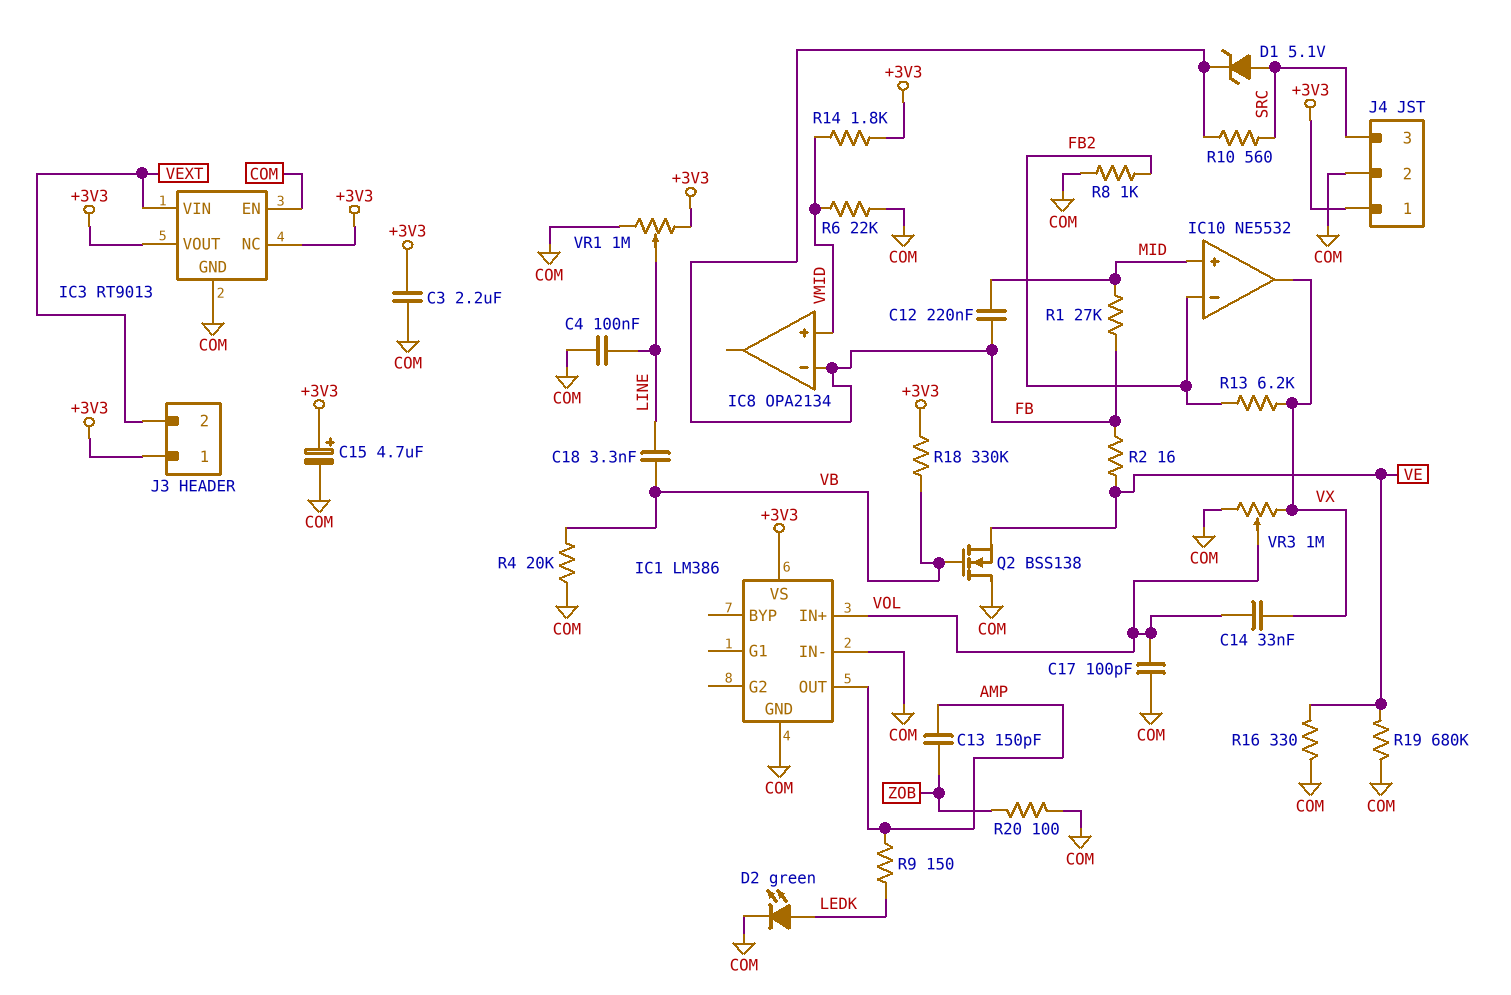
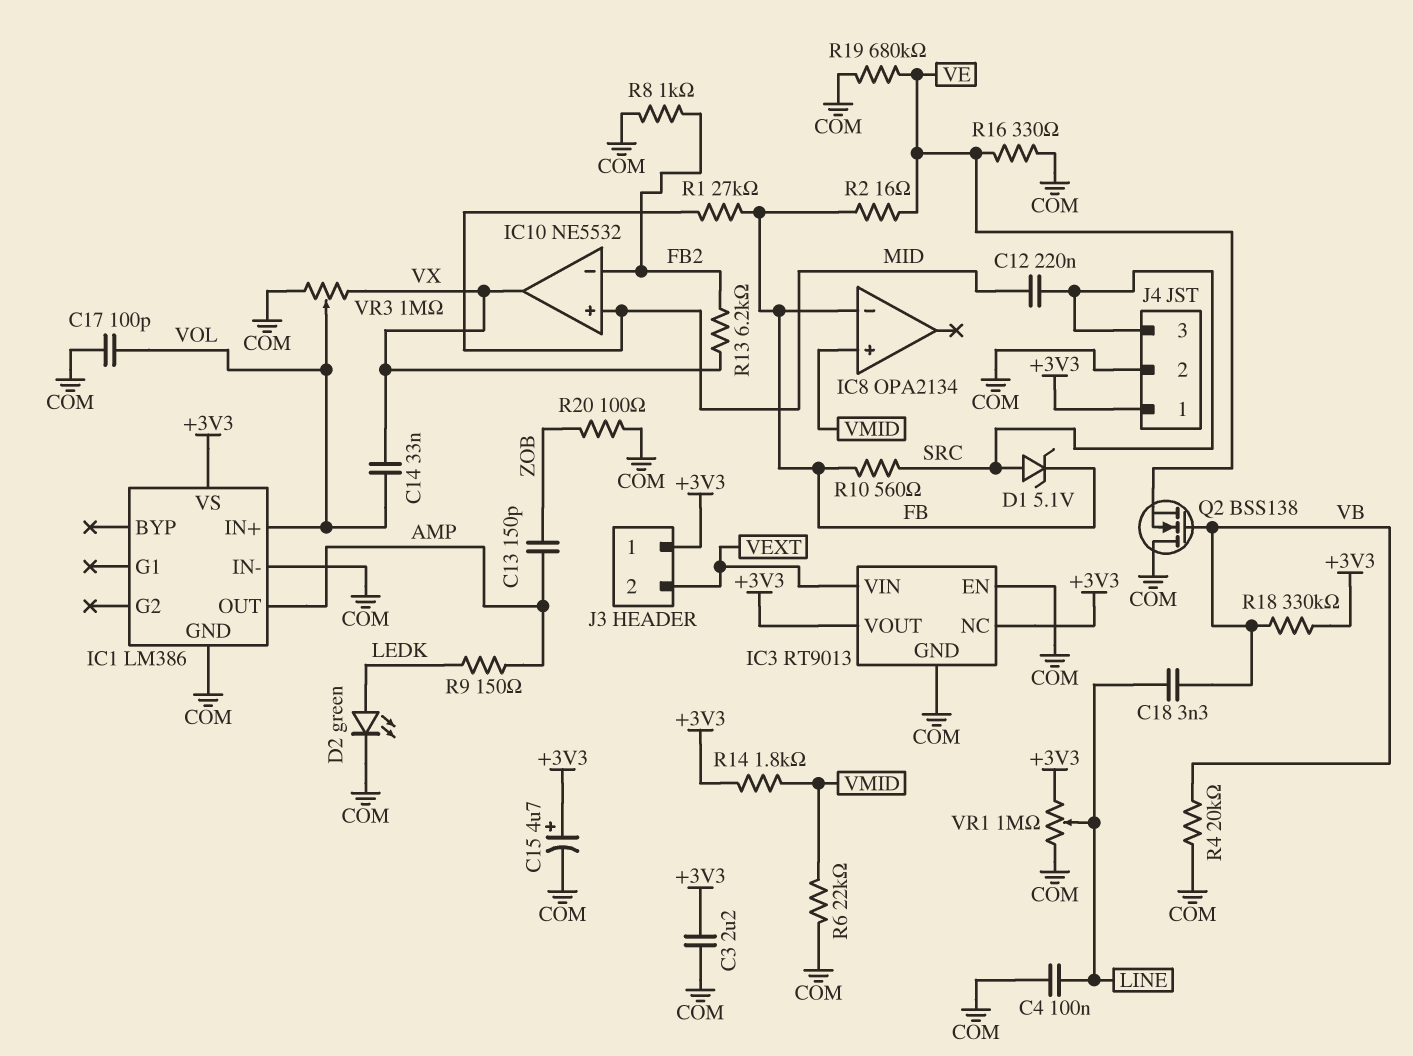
C12: 220nF (FB, MID) -> 220nF (MID, SRC)

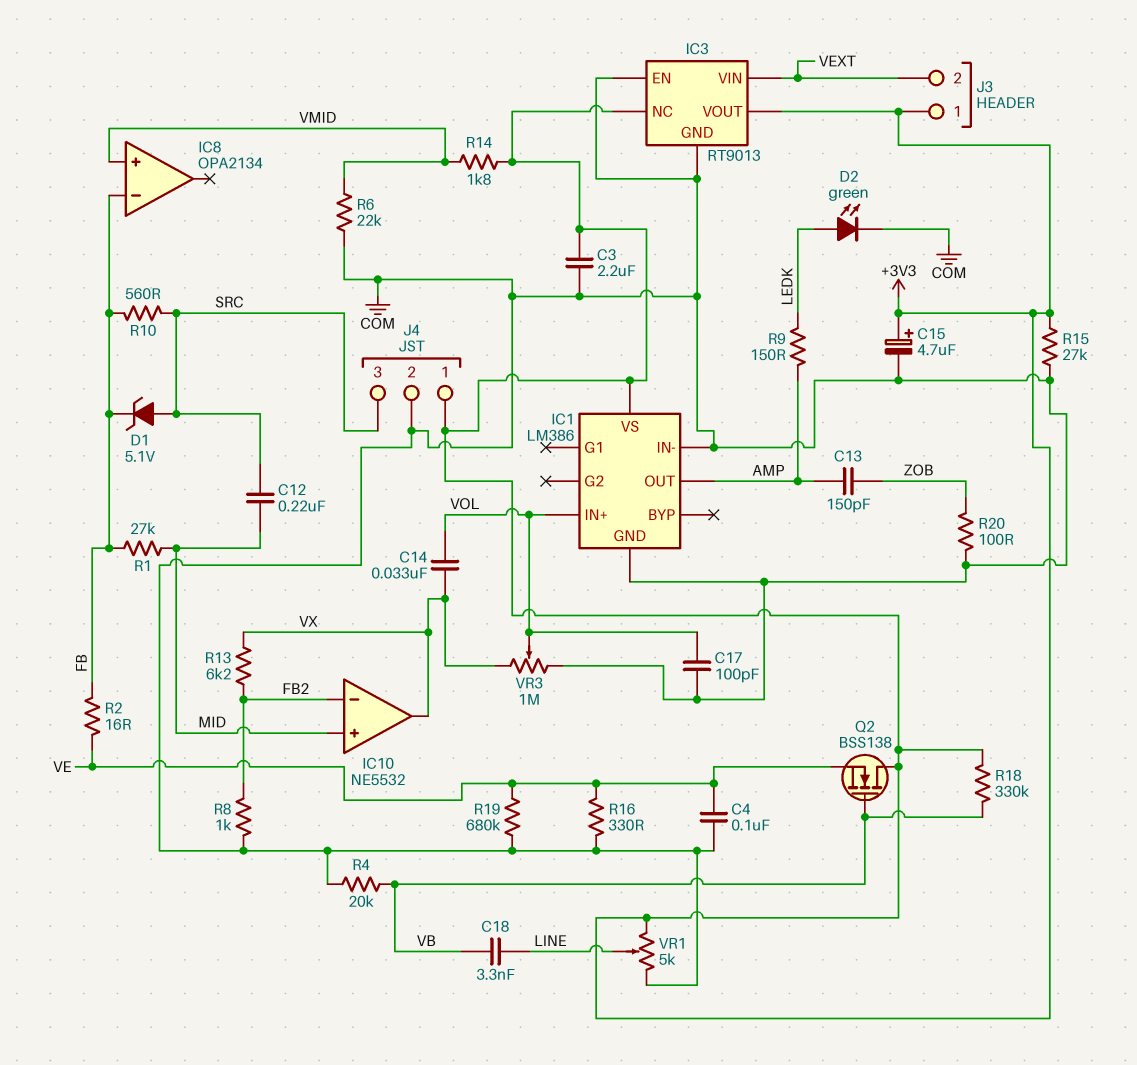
C4: 100nF (COM, LINE) -> 100nF (COM, VE)
Q2: NMOS BSS138 (G VB, D COM, S VE) -> NMOS BSS138 (G VB, D +3V3, S VE)
R15: none -> 27k (+3V3, COM)
VR1: 1M (+3V3, COM, wiper LINE) -> 5k (+3V3, COM, wiper LINE)

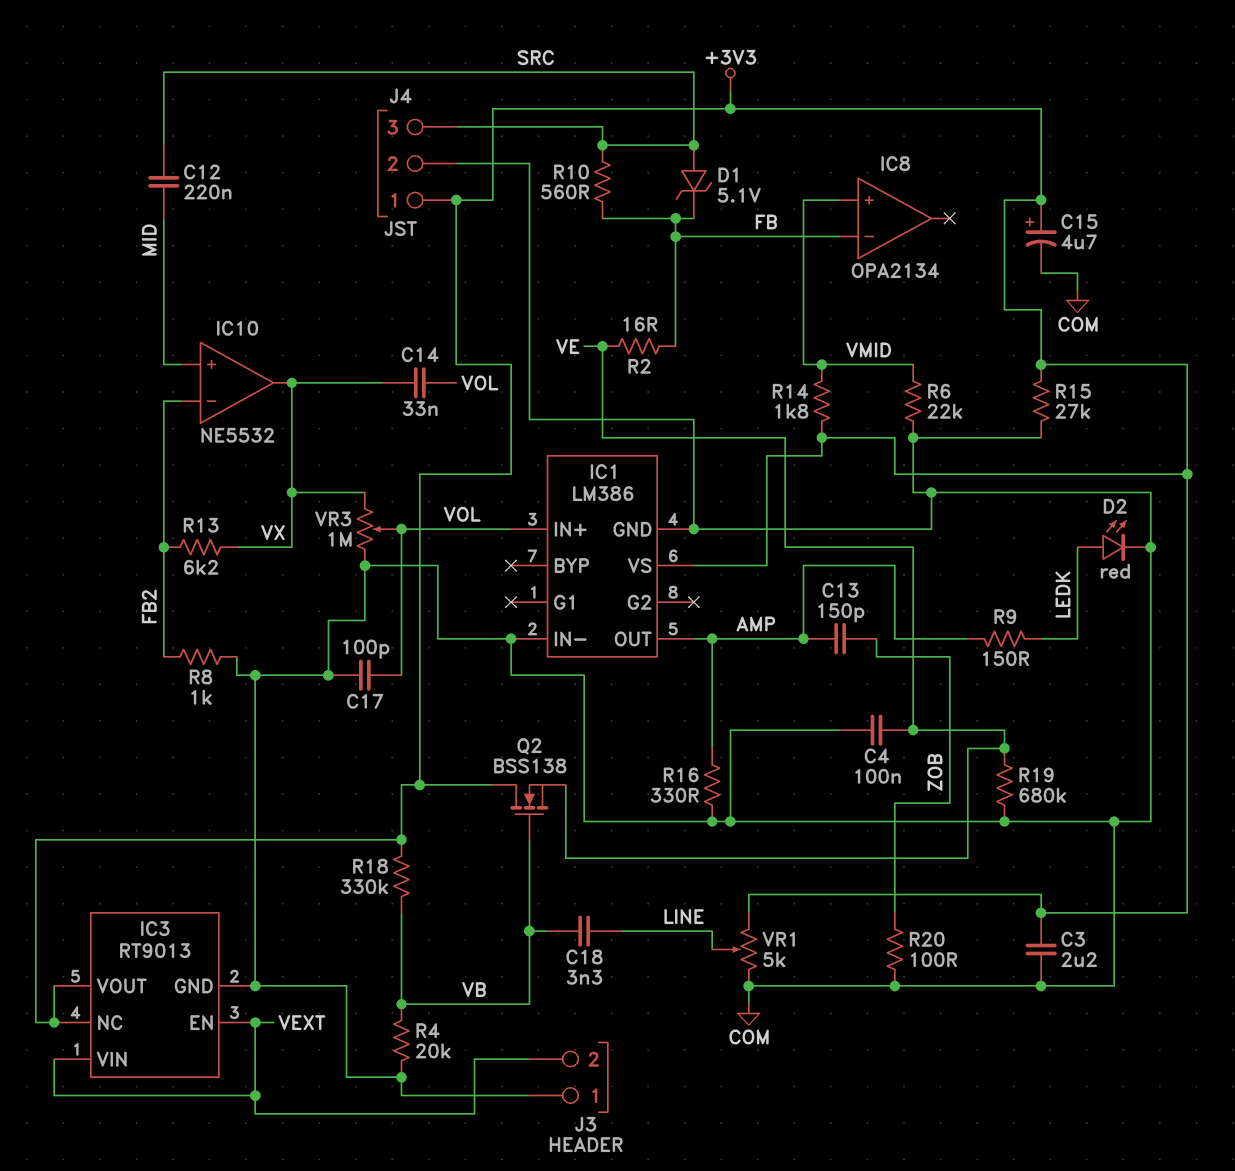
D2: LED green (A LEDK, K COM) -> LED red (A LEDK, K COM)
IC3 pin EN: COM -> VEXT
J3 pin 1: +3V3 -> COM
R1: 27k (FB, MID) -> none
R16: 330 (COM, VE) -> 330 (AMP, COM)

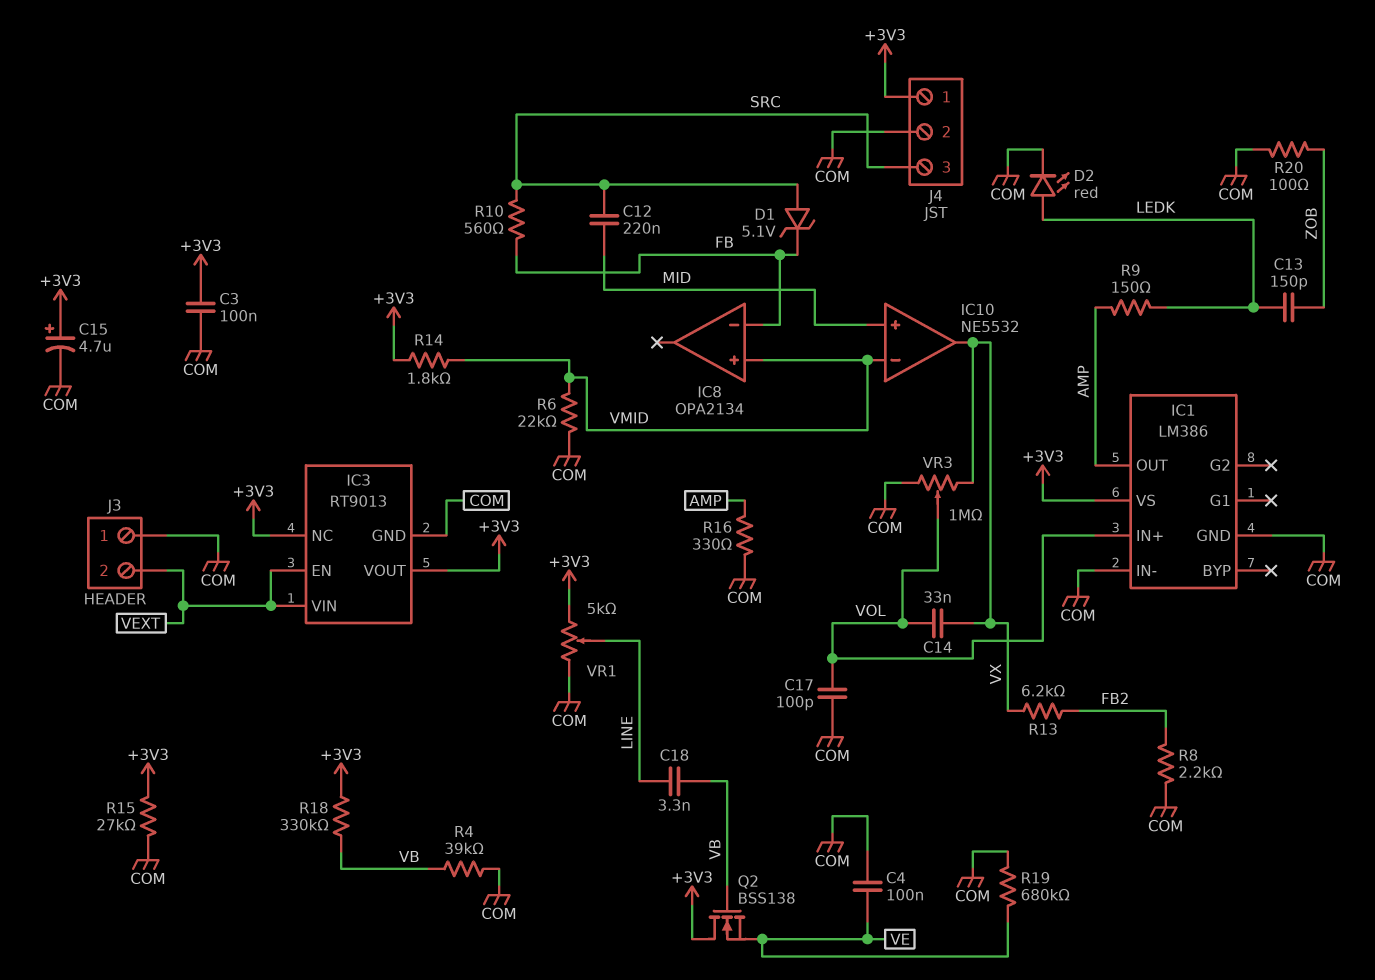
C3: 2.2uF (+3V3, COM) -> 100nF (+3V3, COM)
C13: 150pF (AMP, ZOB) -> 150pF (LEDK, ZOB)
IC10 pin in-: FB2 -> VMID
R2: 16 (FB, VE) -> none
R4: 20k (COM, VB) -> 39k (COM, VB)
R8: 1k (COM, FB2) -> 2.2k (COM, FB2)

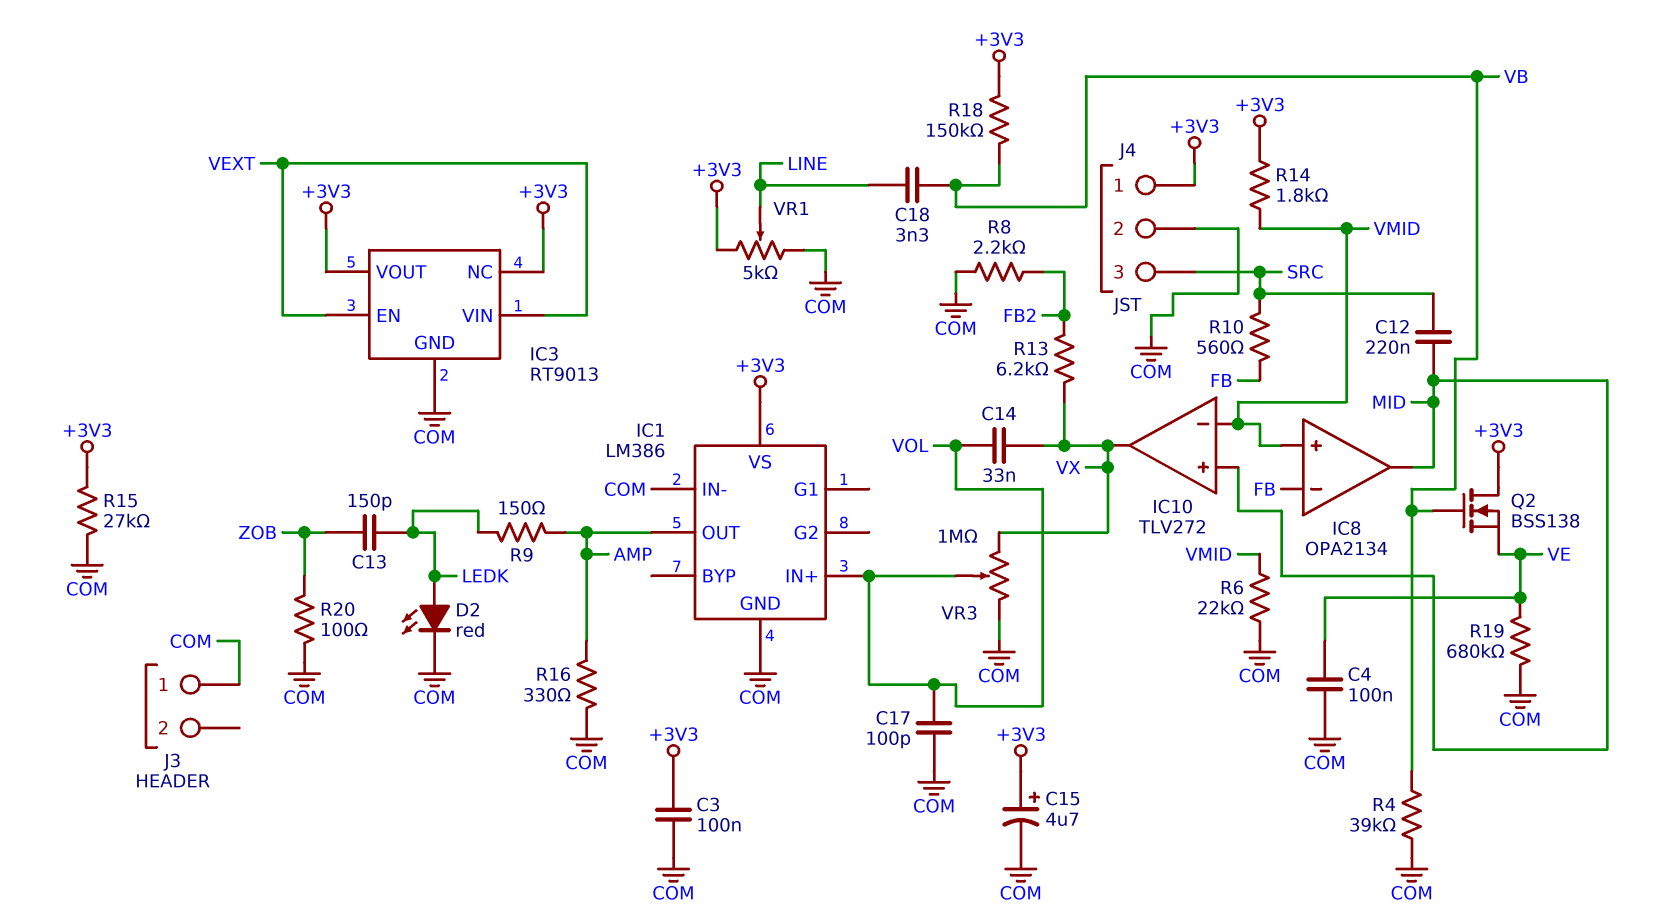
D1: zener 5.1V (A SRC, K FB) -> none
IC8 pin out: none -> MID
IC10: NE5532 -> TLV272
J3 pin 2: VEXT -> none
R18: 330k (+3V3, VB) -> 150k (+3V3, VB)

